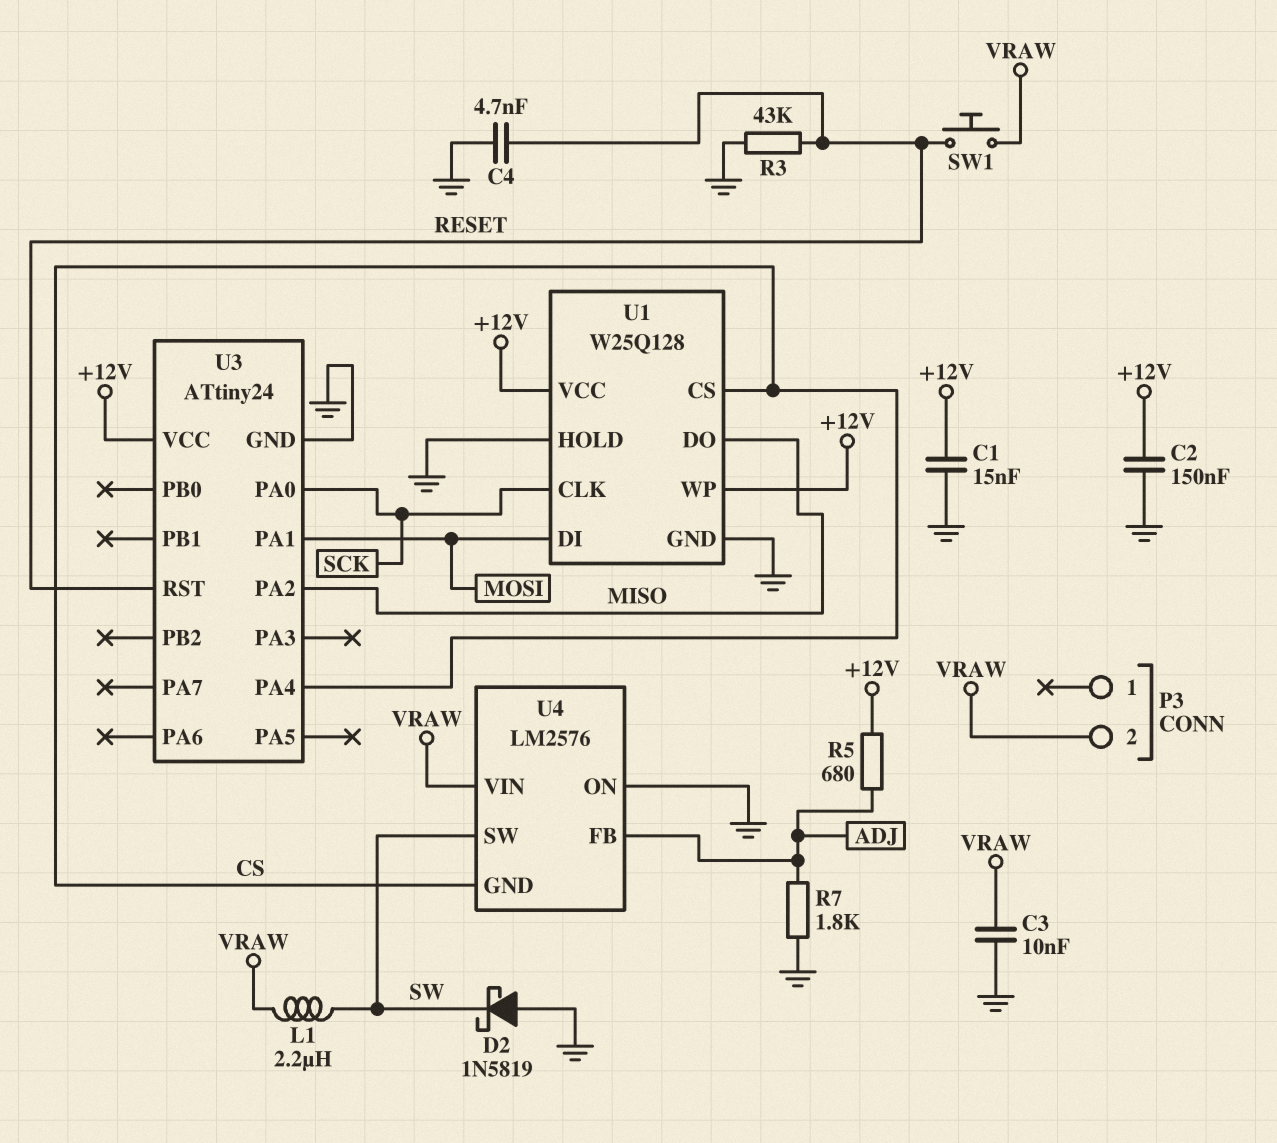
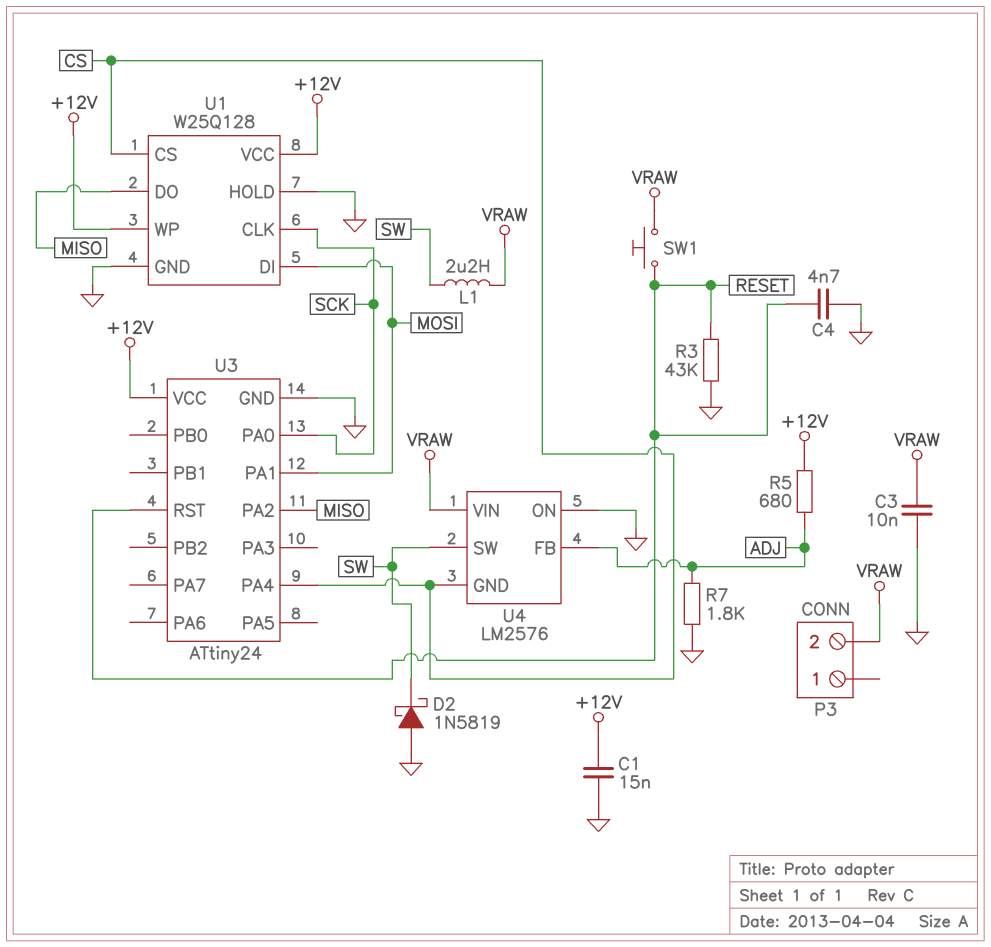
C2: 150nF (+12V, GND) -> none

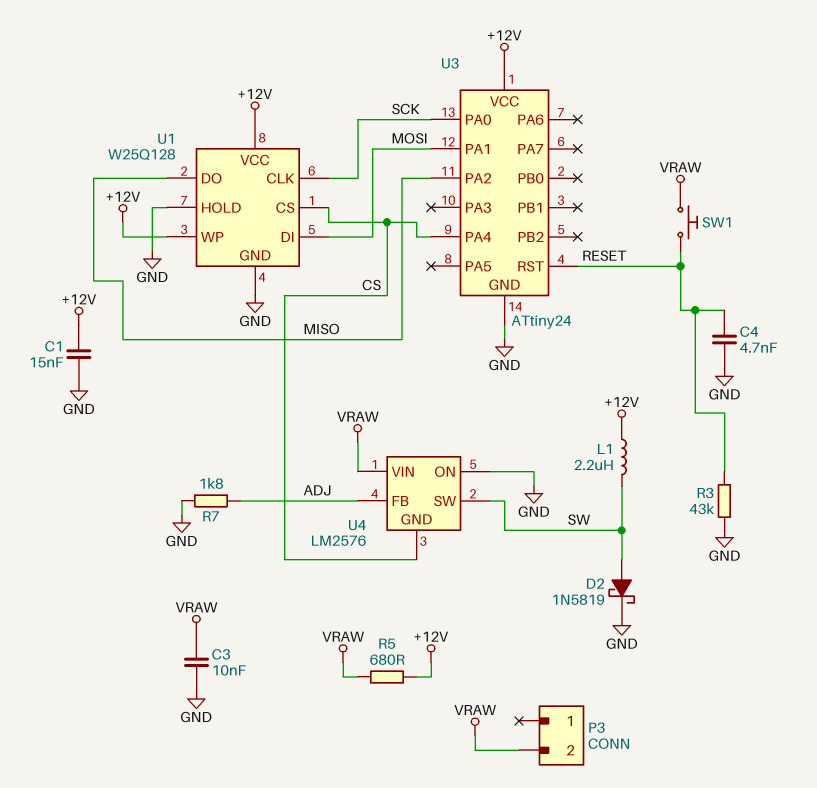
D2: schottky 1N5819 (A GND, K SW) -> schottky 1N5819 (A SW, K GND)
L1: 2.2uH (SW, VRAW) -> 2.2uH (+12V, SW)
R5: 680 (+12V, ADJ) -> 680 (+12V, VRAW)

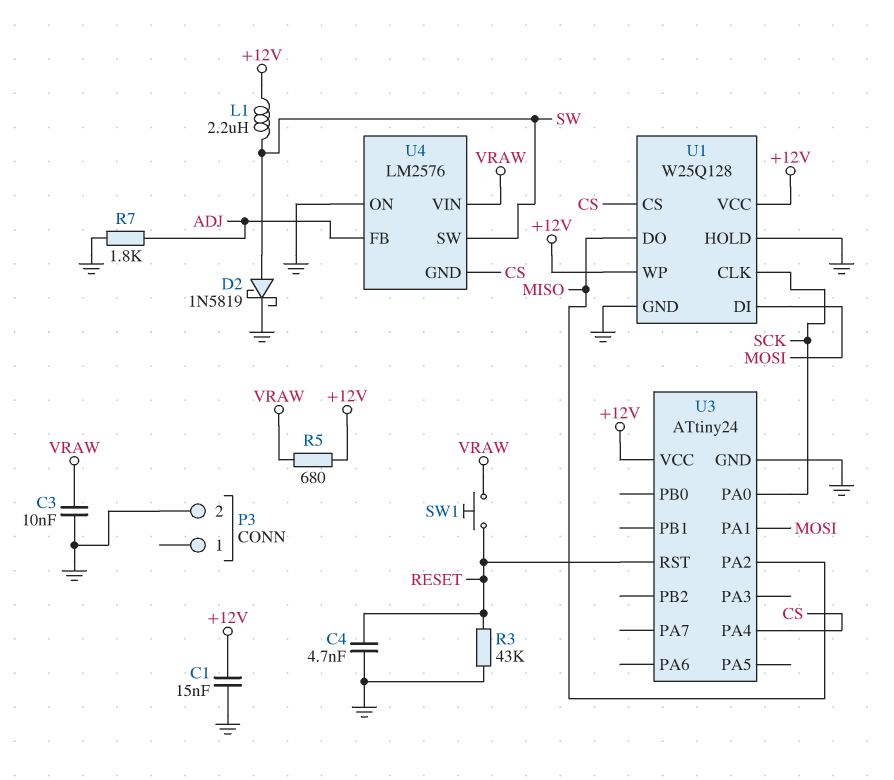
P3 pin 2: VRAW -> GND

